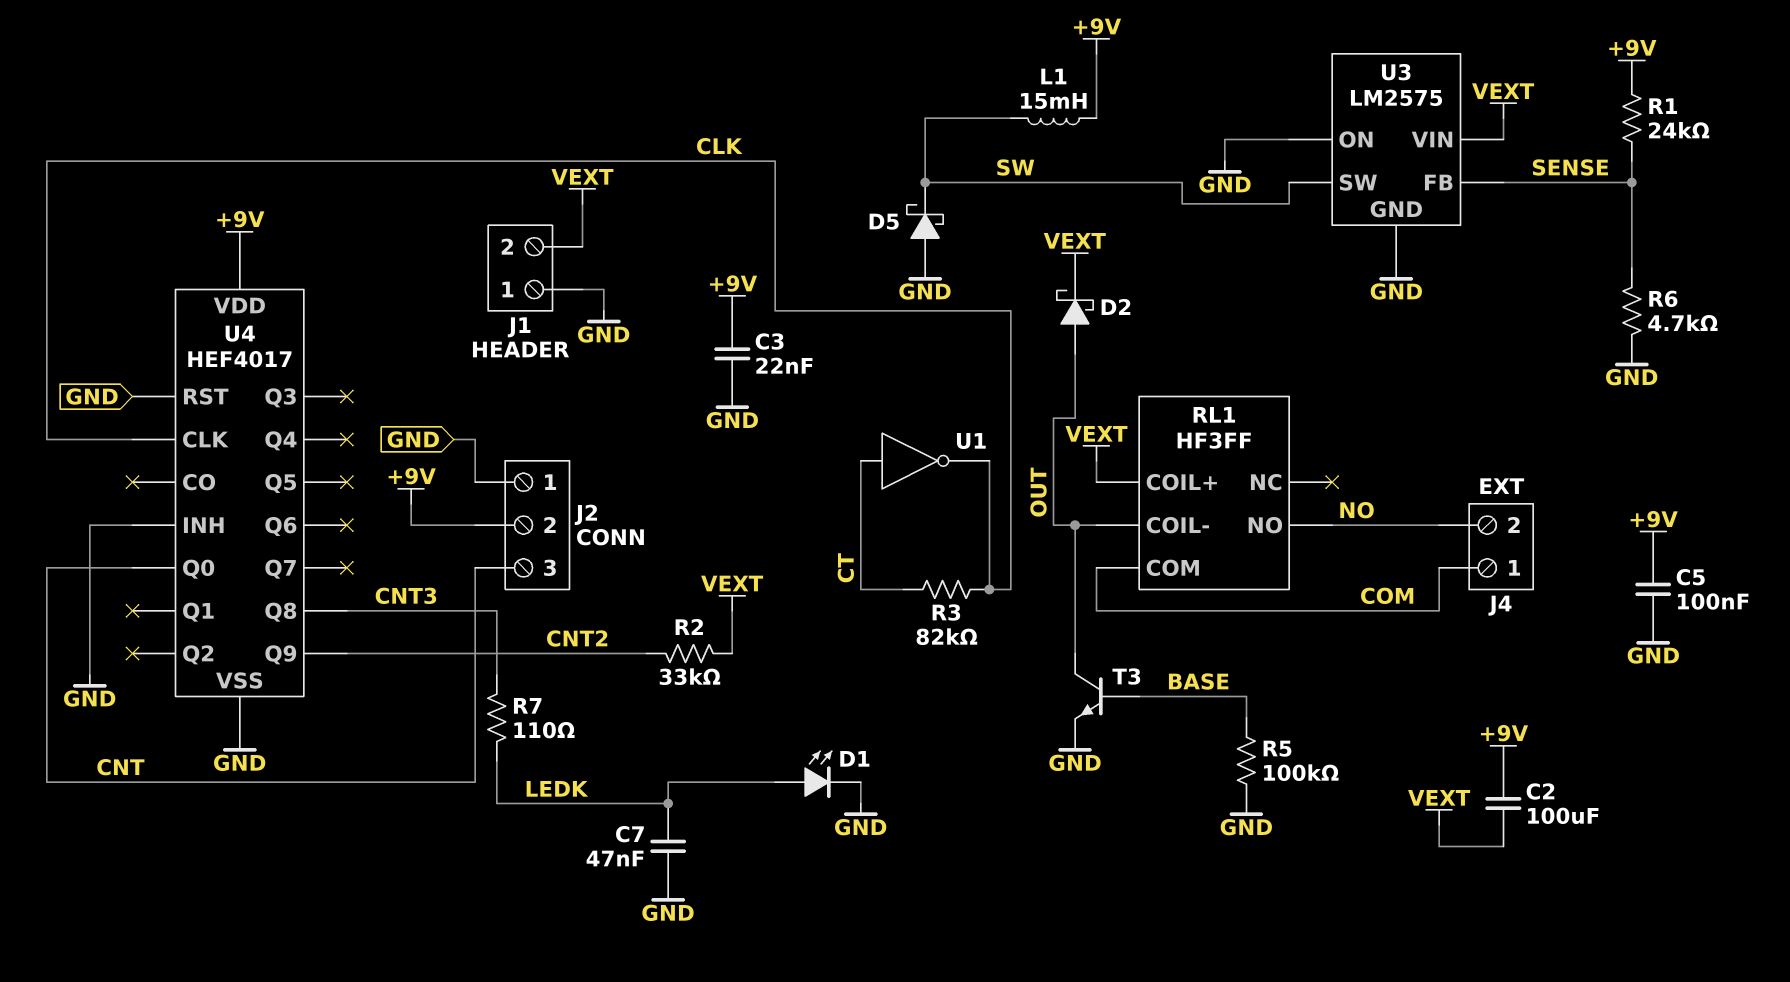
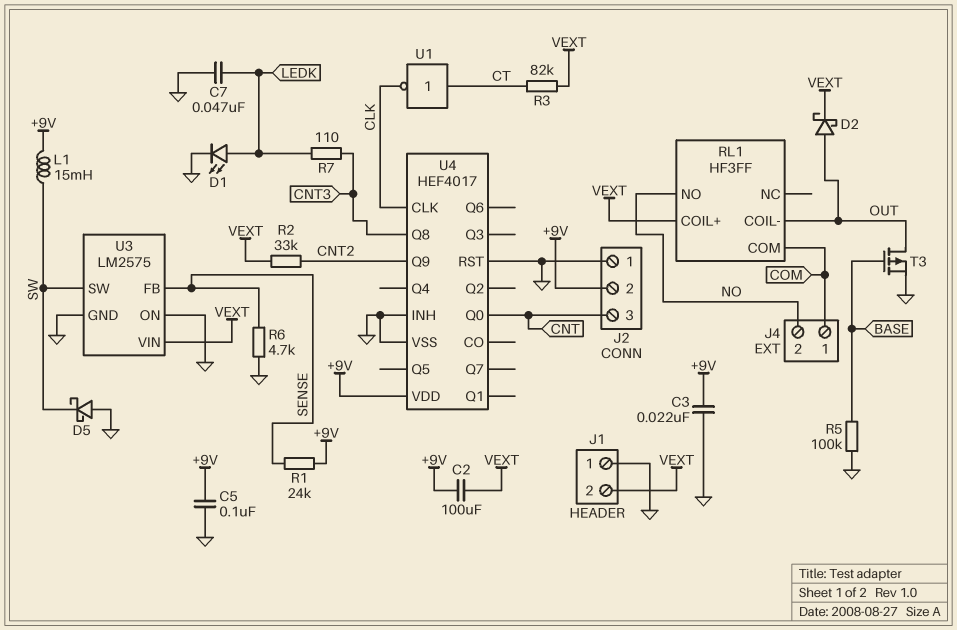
R3: 82k (CLK, CT) -> 82k (CT, VEXT)
T3: NPN (B BASE, C OUT, E GND) -> PMOS (G BASE, D OUT, S GND)

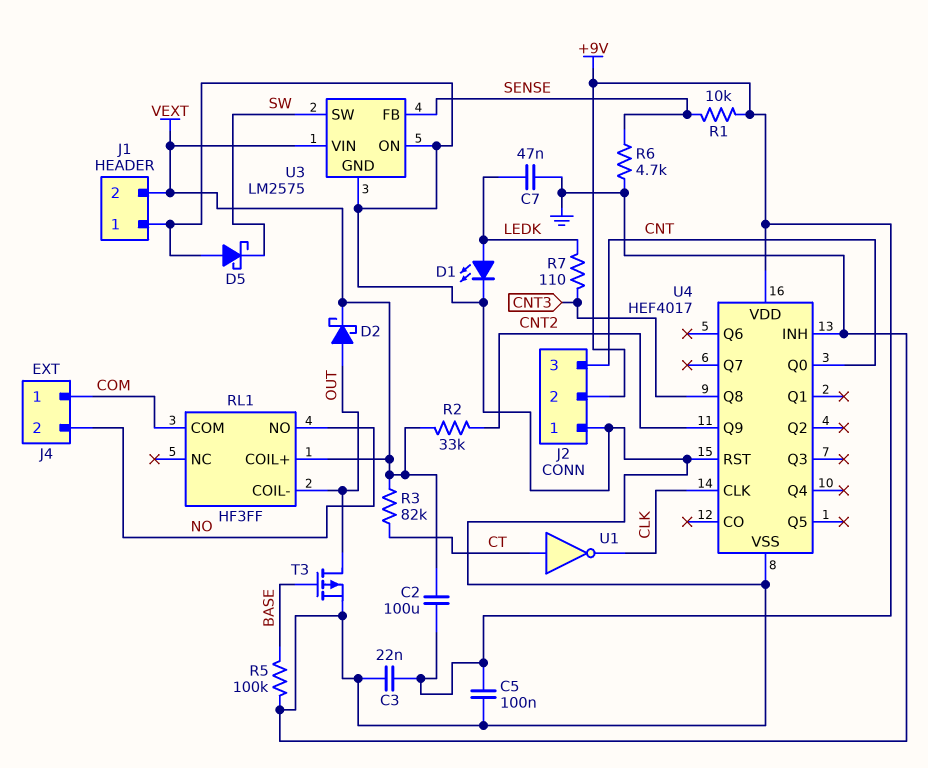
L1: 15mH (+9V, SW) -> none
R1: 24k (+9V, SENSE) -> 10k (+9V, SENSE)

